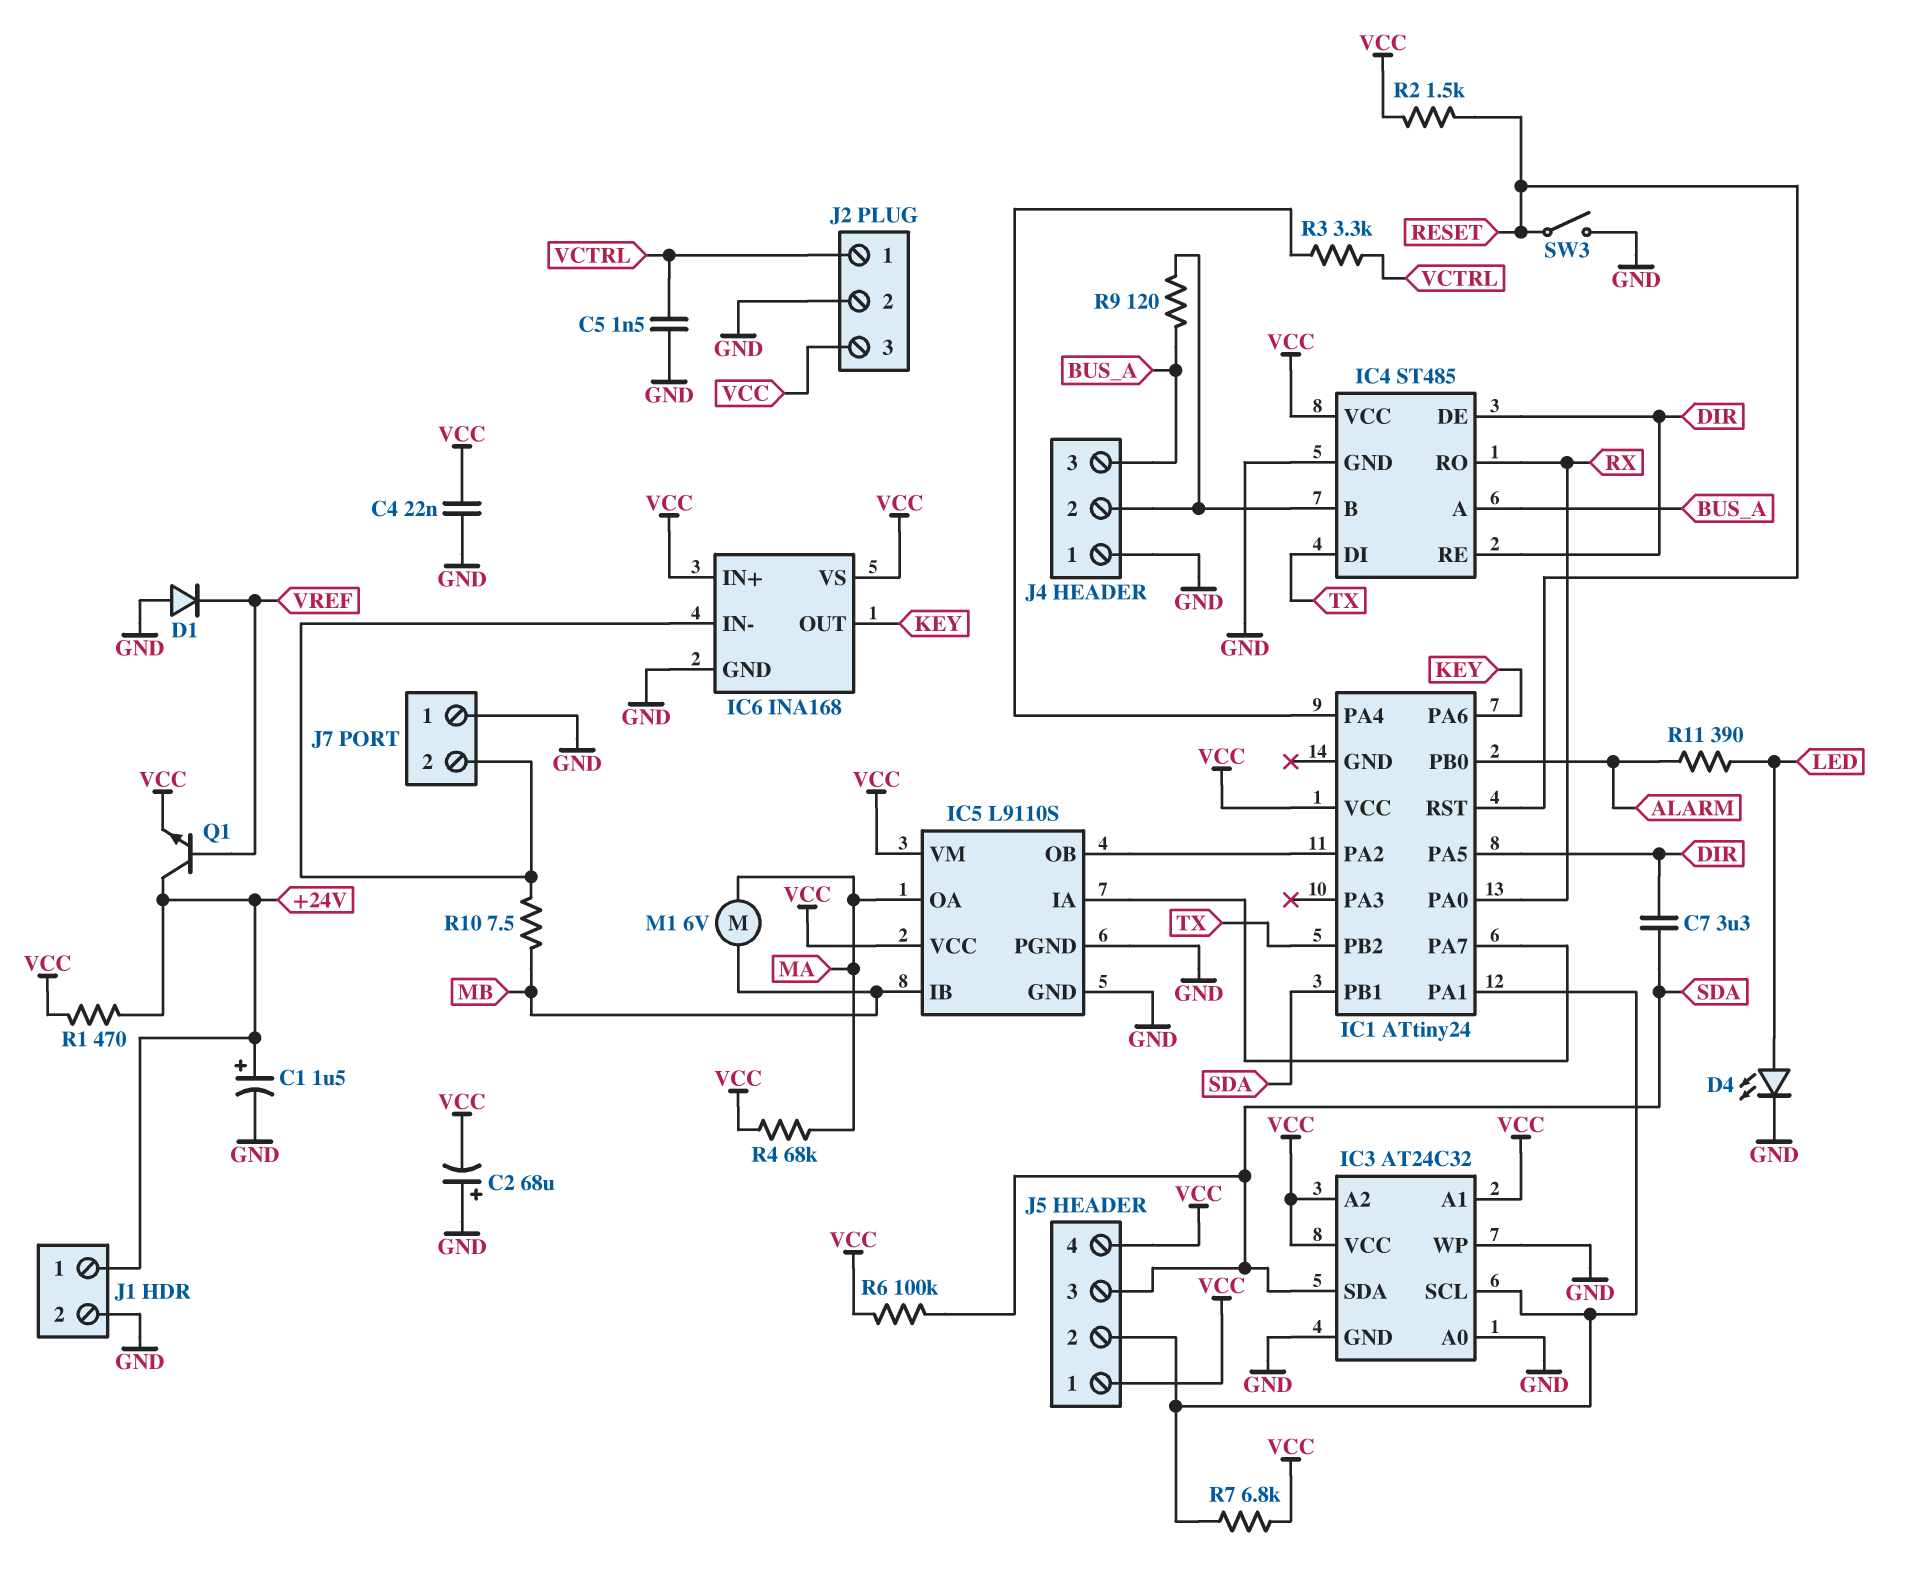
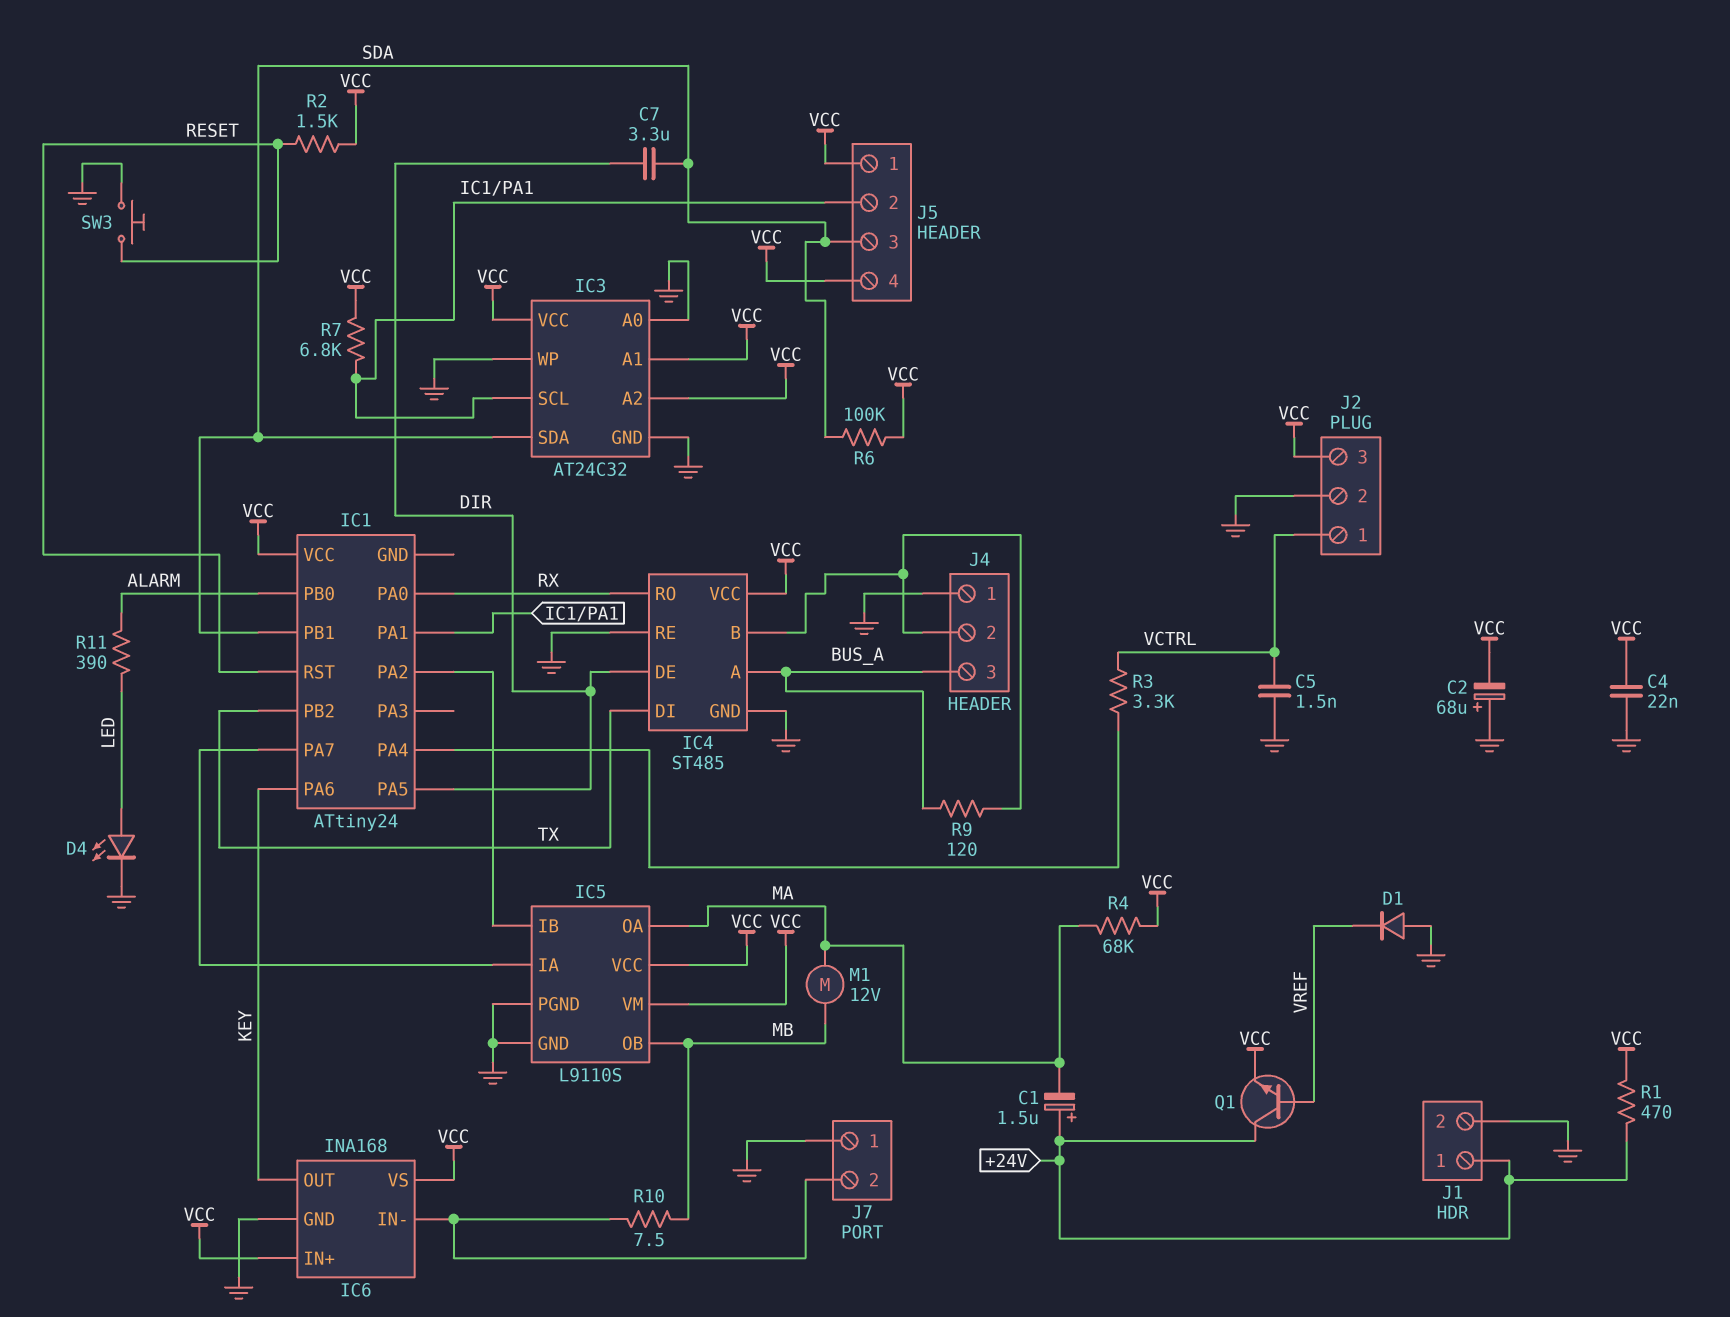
C1: 1.5uF (plus +24V, minus GND) -> 1.5uF (plus +24V, minus MA)
IC4 pin RE: DIR -> GND
IC5 pin IB: MB -> IC1/PA2
IC5 pin OB: IC1/PA2 -> MB
M1: motor 6V (MA, MB) -> motor 12V (MA, MB)
SW3: switch (GND, RESET) -> button (GND, RESET)

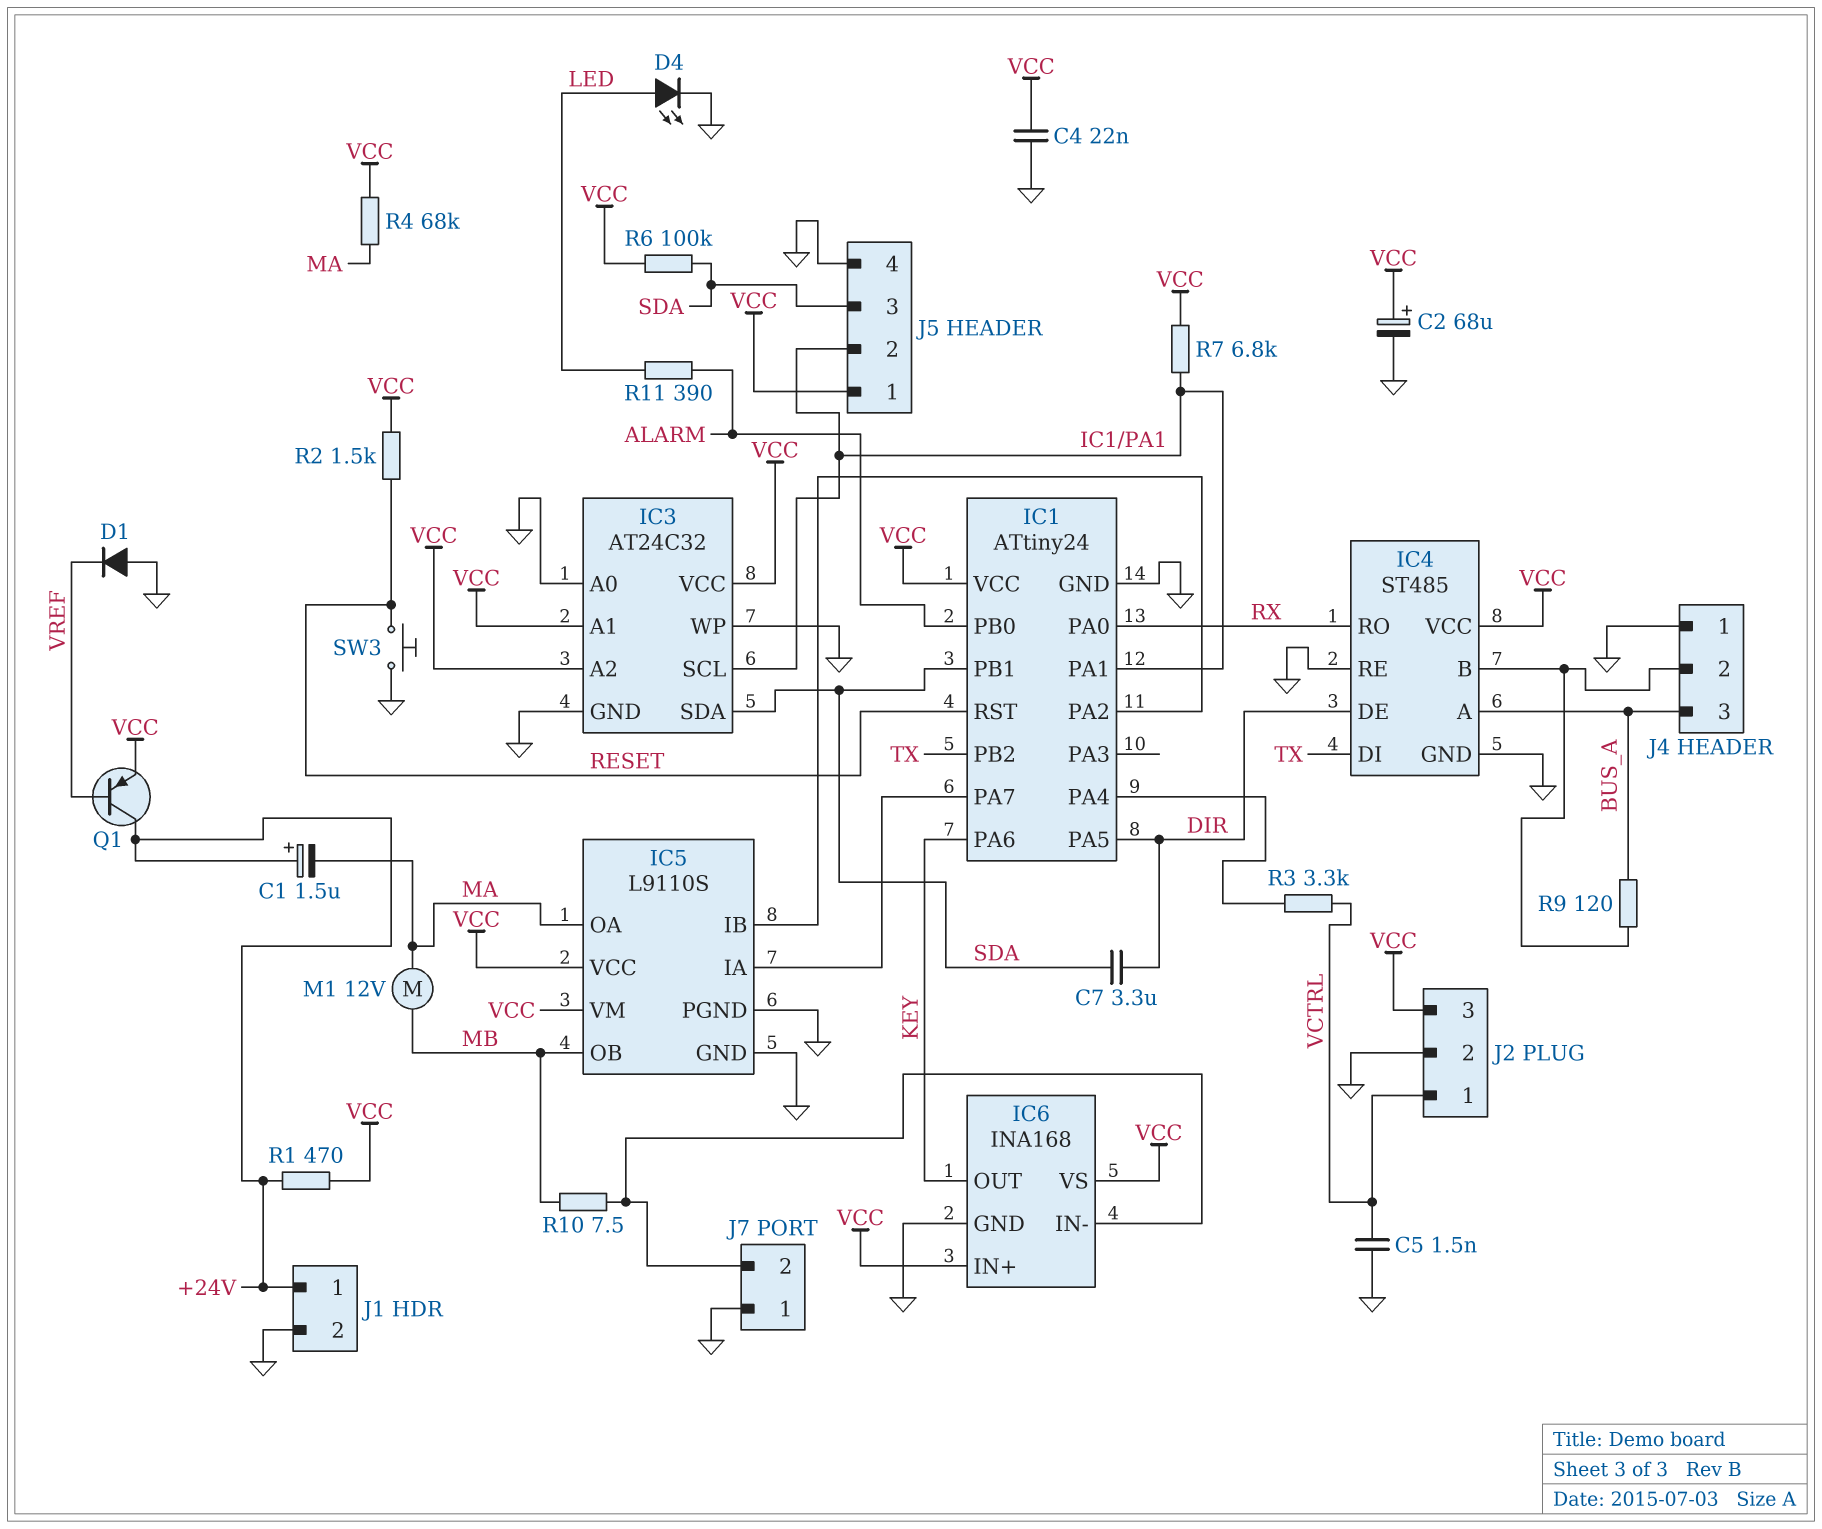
C2: 68uF (plus GND, minus VCC) -> 68uF (plus VCC, minus GND)
IC1 pin GND: none -> GND
J5 pin 4: VCC -> GND
Q1: NPN (B VREF, C +24V, E VCC) -> PNP (B VREF, C +24V, E VCC)

